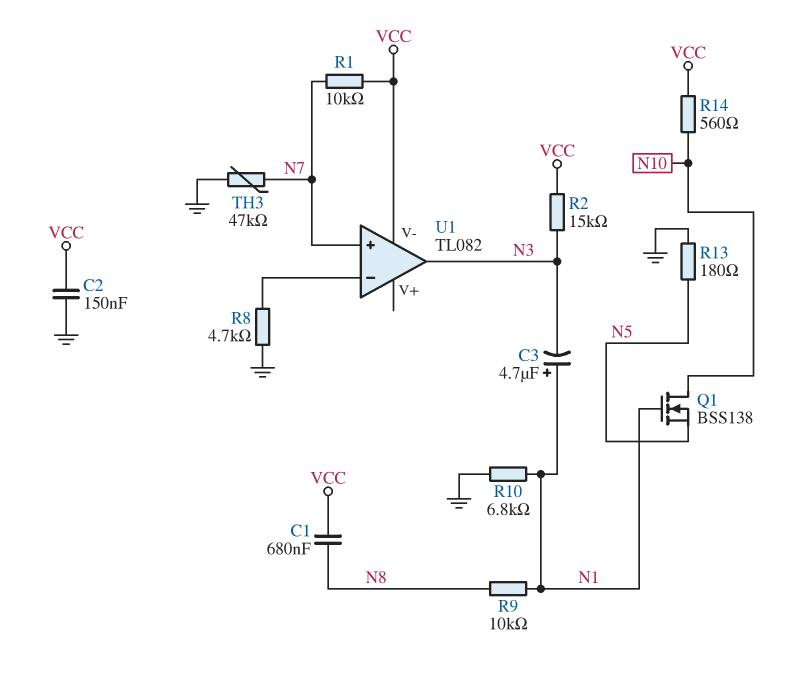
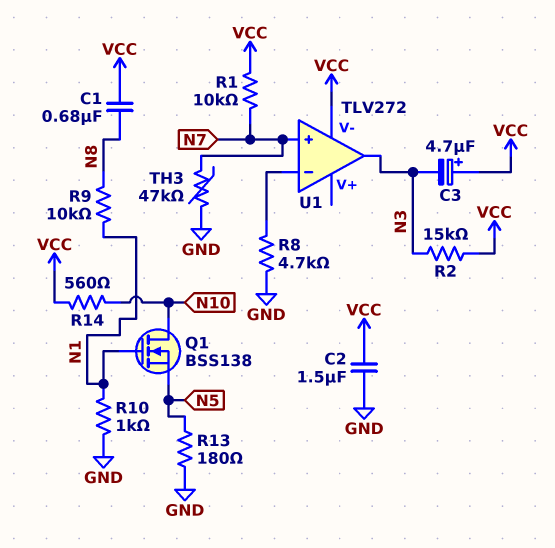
C2: 150nF (GND, VCC) -> 1.5uF (GND, VCC)
C3: 4.7uF (plus N1, minus N3) -> 4.7uF (plus VCC, minus N3)
R10: 6.8k (GND, N1) -> 1k (GND, N1)
U1: TL082 -> TLV272

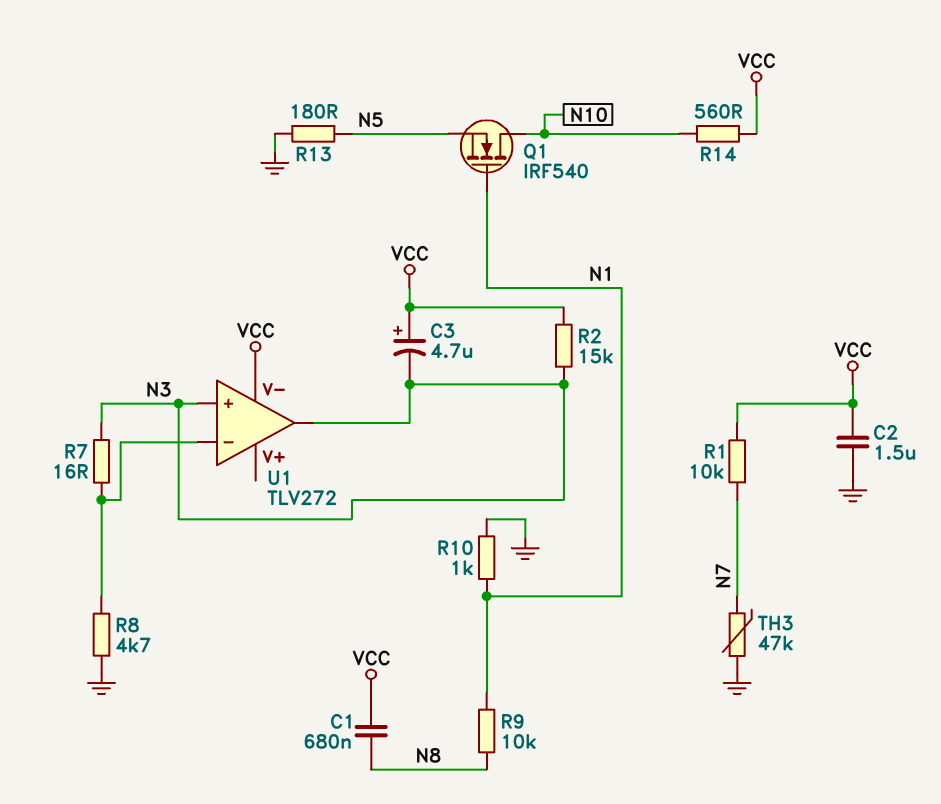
Q1: NMOS BSS138 (G N1, D N10, S N5) -> NMOS IRF540 (G N1, D N10, S N5)
R7: none -> 16 (N3, U1/in-)
U1 pin in+: N7 -> N3

